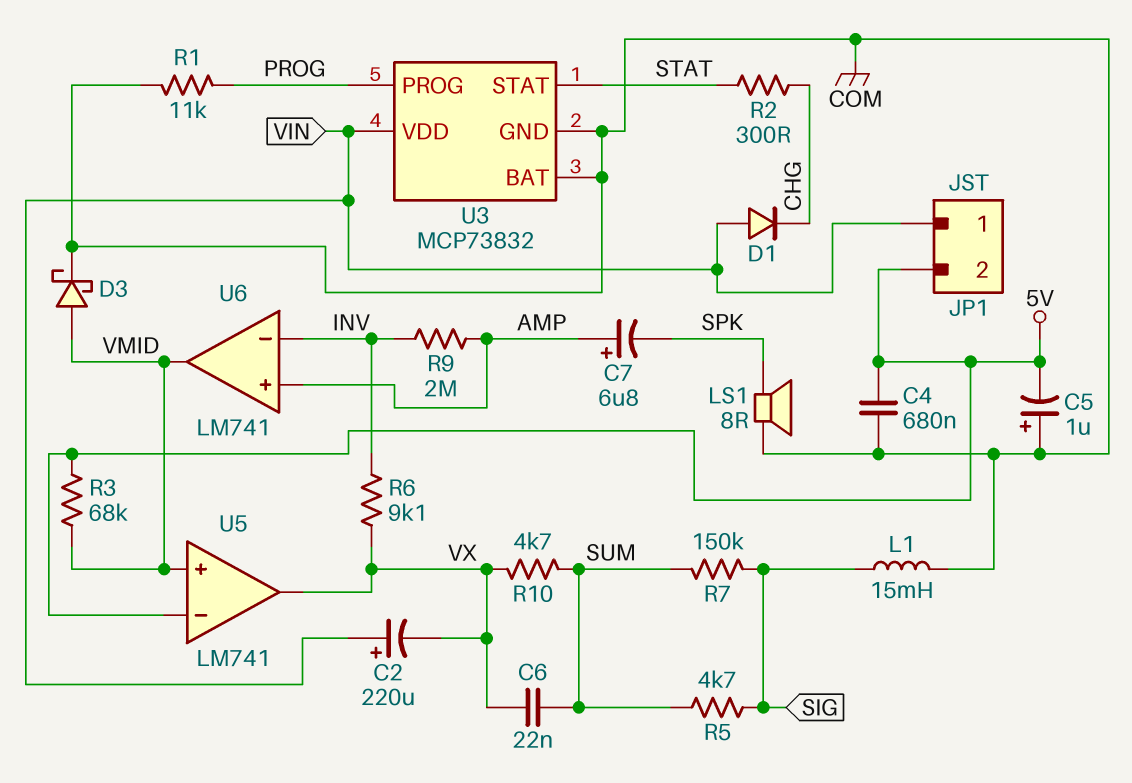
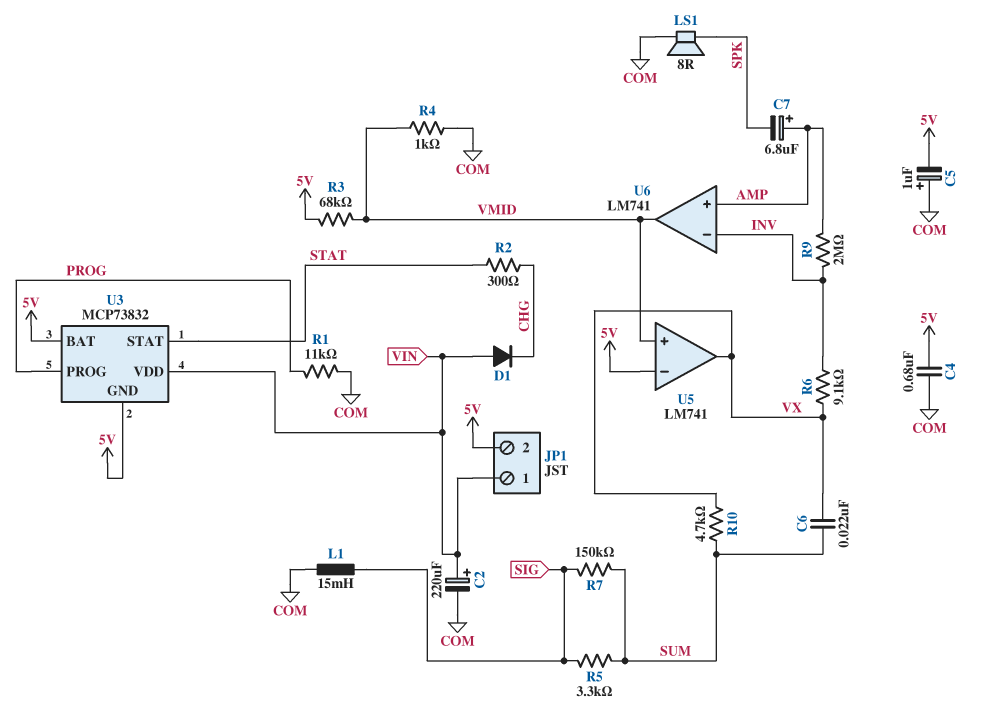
C2: 220uF (plus VIN, minus VX) -> 220uF (plus VIN, minus COM)
D3: schottky (A VMID, K COM) -> none
R4: none -> 1k (COM, VMID)
R5: 4.7k (SIG, SUM) -> 3.3k (SIG, SUM)
U3 pin BAT: COM -> 5V
U3 pin GND: COM -> 5V

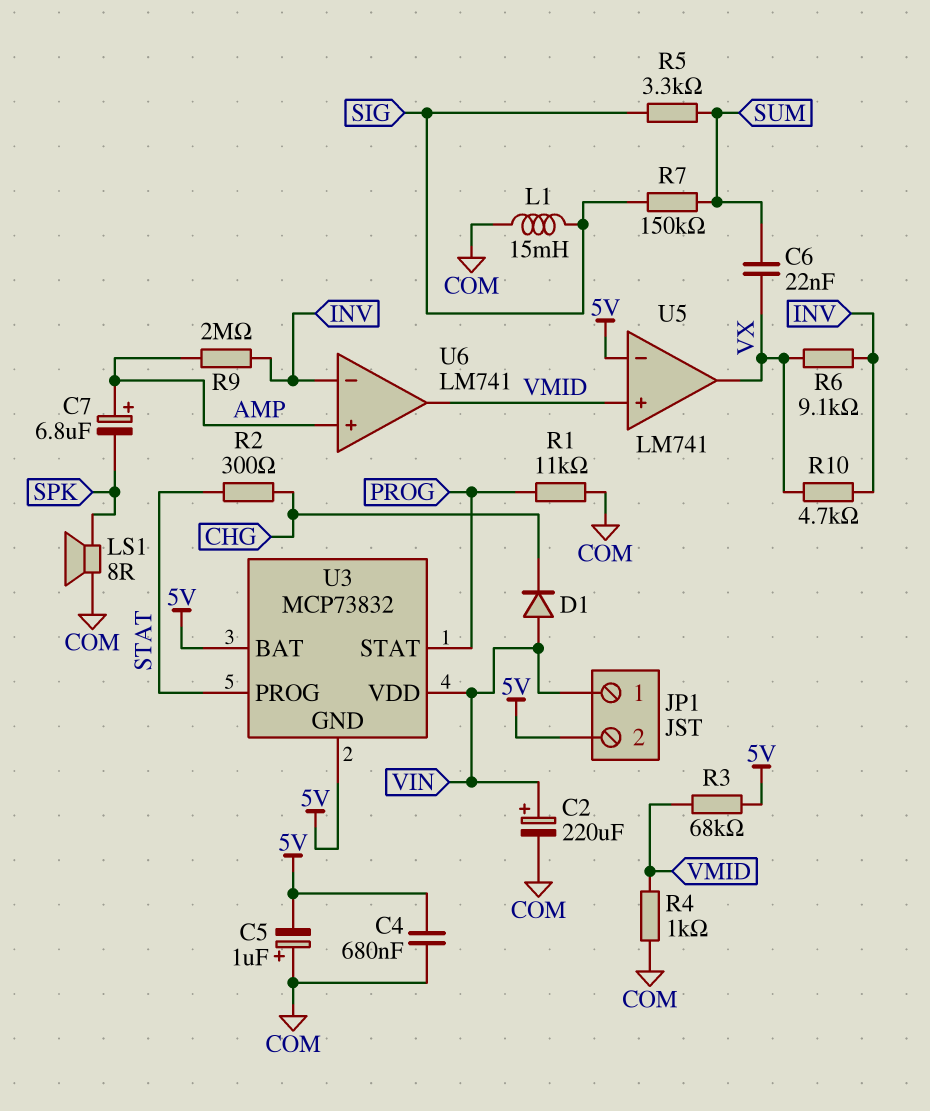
R10: 4.7k (SUM, VX) -> 4.7k (INV, VX)
U3 pin PROG: PROG -> STAT
U3 pin STAT: STAT -> PROG

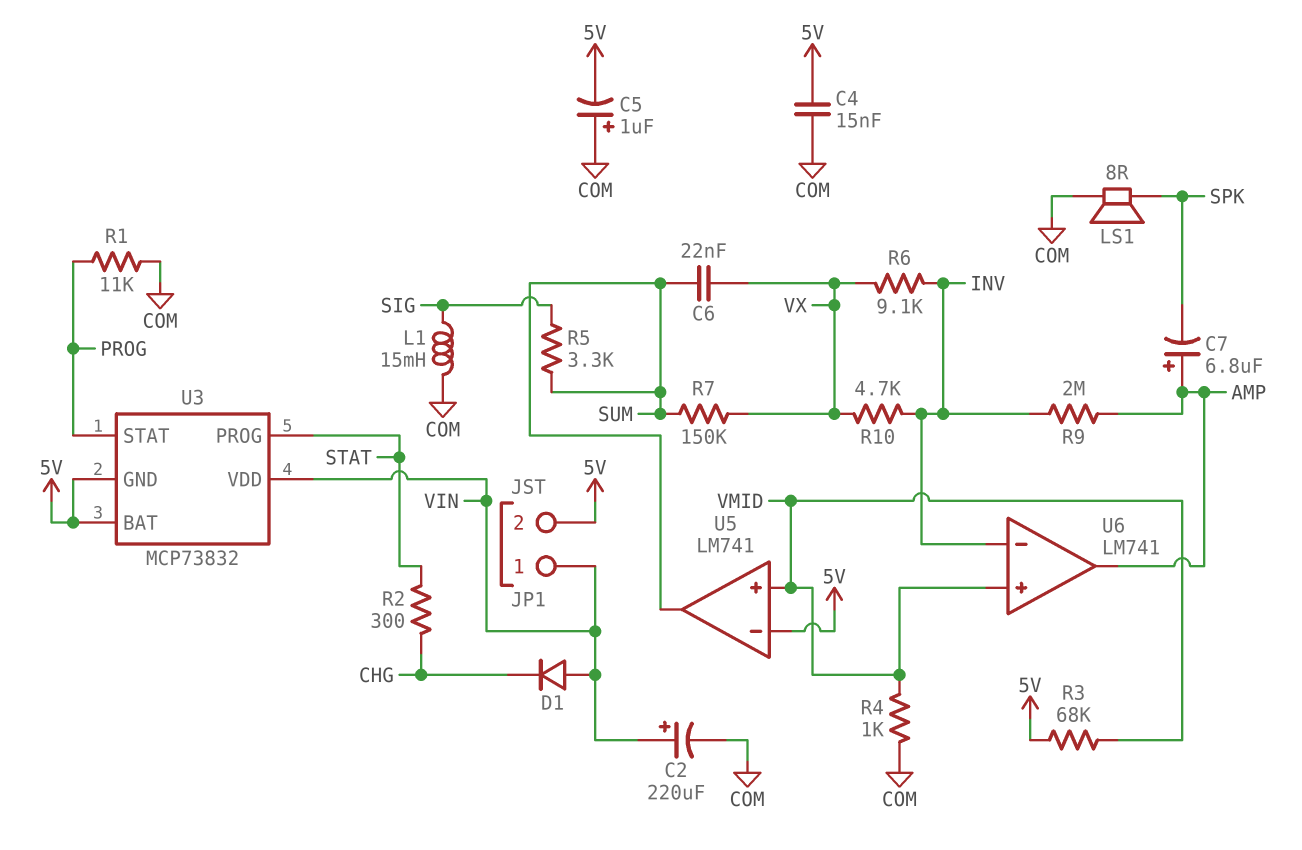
C4: 680nF (5V, COM) -> 15nF (5V, COM)
R7: 150k (SIG, SUM) -> 150k (SUM, VX)
U5 pin out: VX -> SUM
U6 pin in+: AMP -> VMID
U6 pin out: VMID -> AMP

